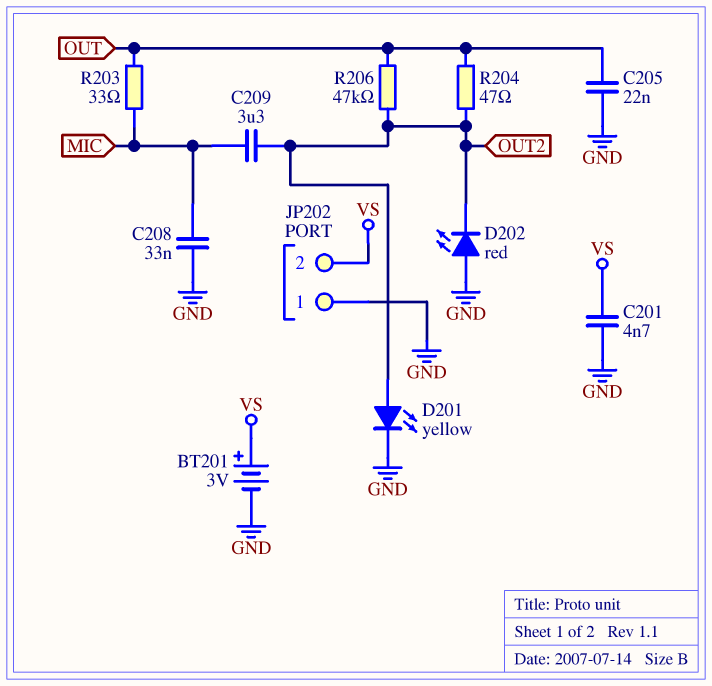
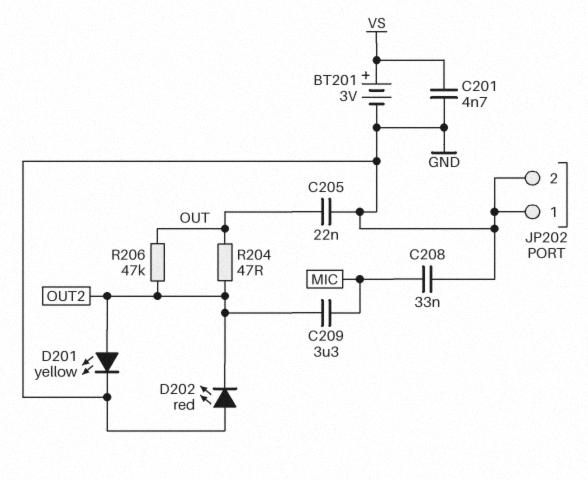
JP202 pin 2: VS -> GND
R203: 33 (MIC, OUT) -> none

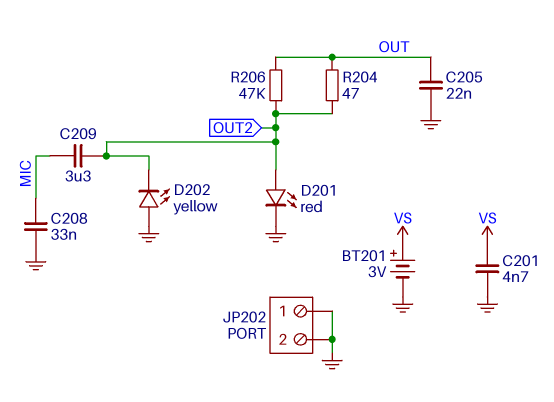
D201: LED yellow (A OUT2, K GND) -> LED red (A OUT2, K GND)
D202: LED red (A GND, K OUT2) -> LED yellow (A GND, K OUT2)

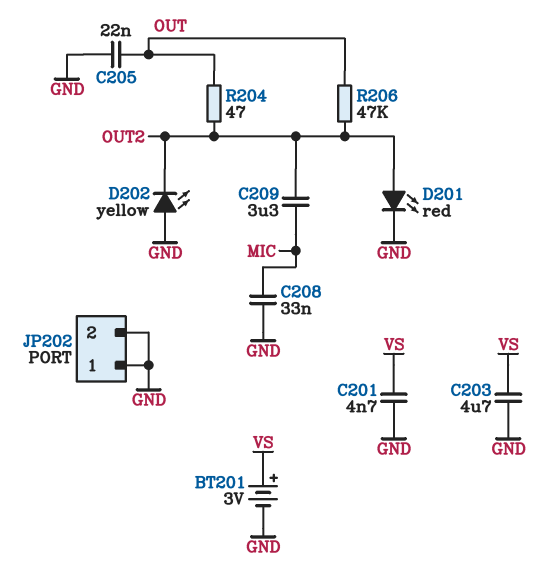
C203: none -> 4.7uF (GND, VS)

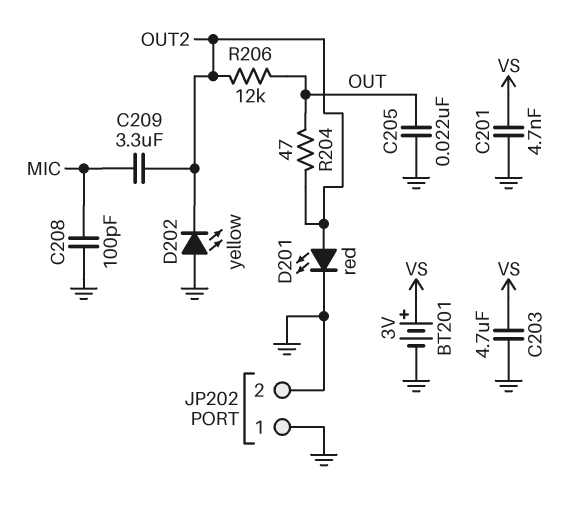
C208: 33nF (GND, MIC) -> 100pF (GND, MIC)
R206: 47k (OUT, OUT2) -> 12k (OUT, OUT2)

